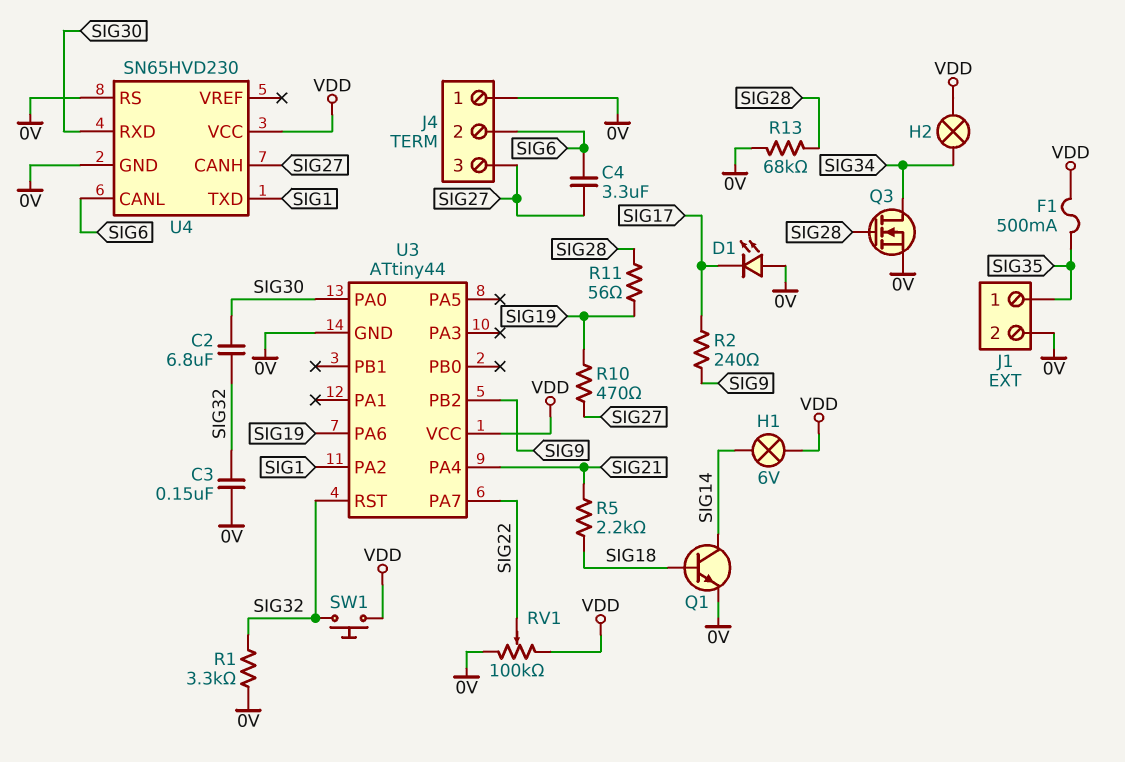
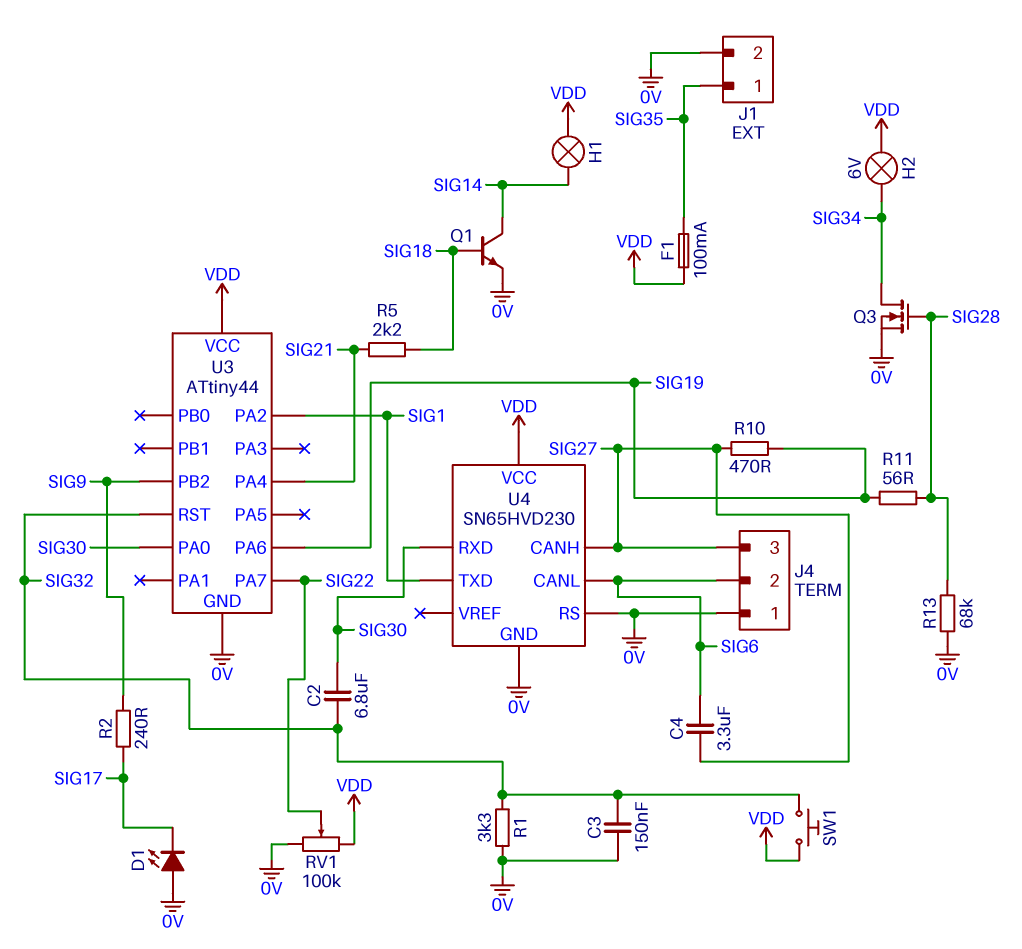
F1: 500mA (SIG35, VDD) -> 100mA (SIG35, VDD)
H1: lamp 6V (SIG14, VDD) -> lamp (SIG14, VDD)
H2: lamp (SIG34, VDD) -> lamp 6V (SIG34, VDD)

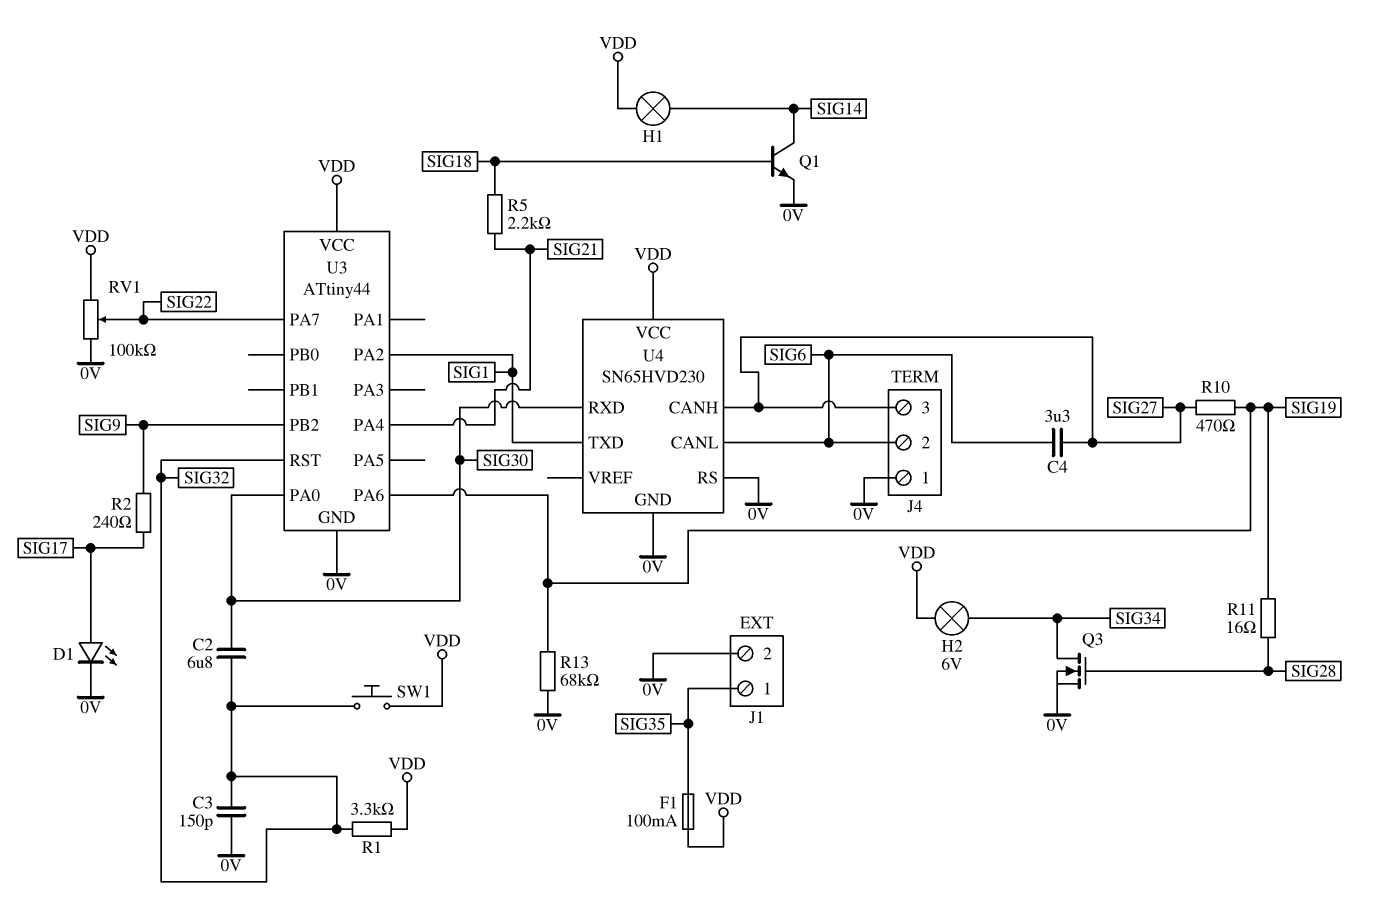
C3: 150nF (0V, SIG32) -> 150pF (0V, SIG32)
D1: LED (A 0V, K SIG17) -> LED (A SIG17, K 0V)
R1: 3.3k (0V, SIG32) -> 3.3k (SIG32, VDD)
R11: 56 (SIG19, SIG28) -> 16 (SIG19, SIG28)
R13: 68k (0V, SIG28) -> 68k (0V, SIG19)

